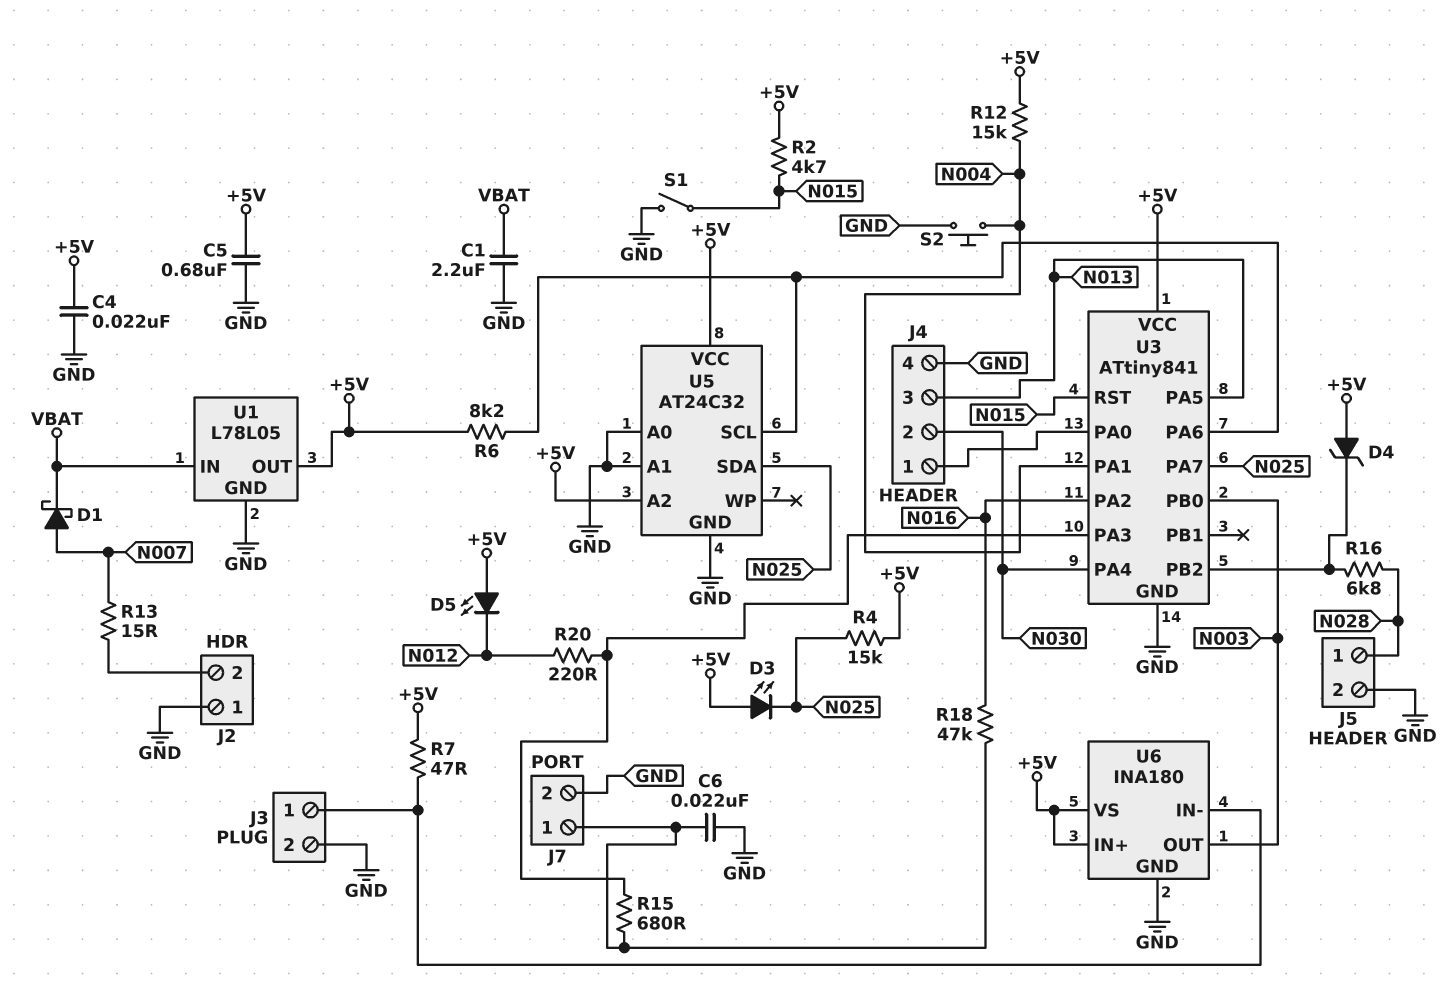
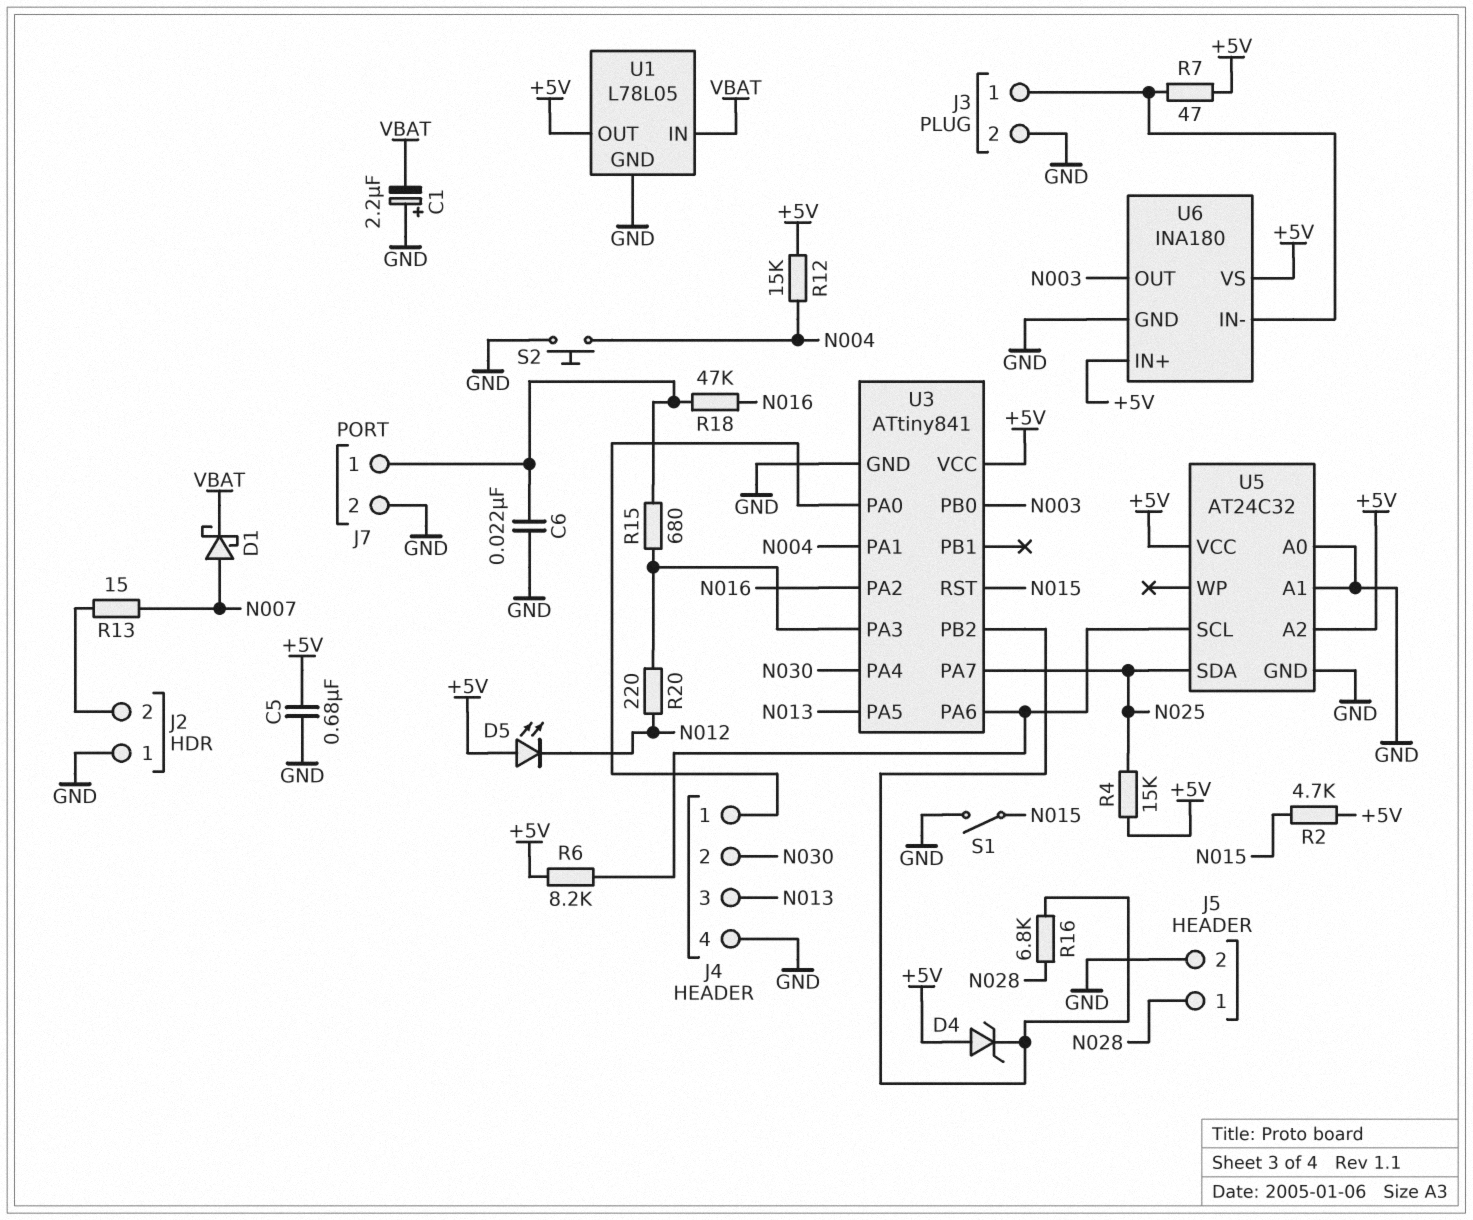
C1: 2.2uF (GND, VBAT) -> 2.2uF (plus GND, minus VBAT)
C4: 22nF (+5V, GND) -> none
D3: LED (A +5V, K N025) -> none

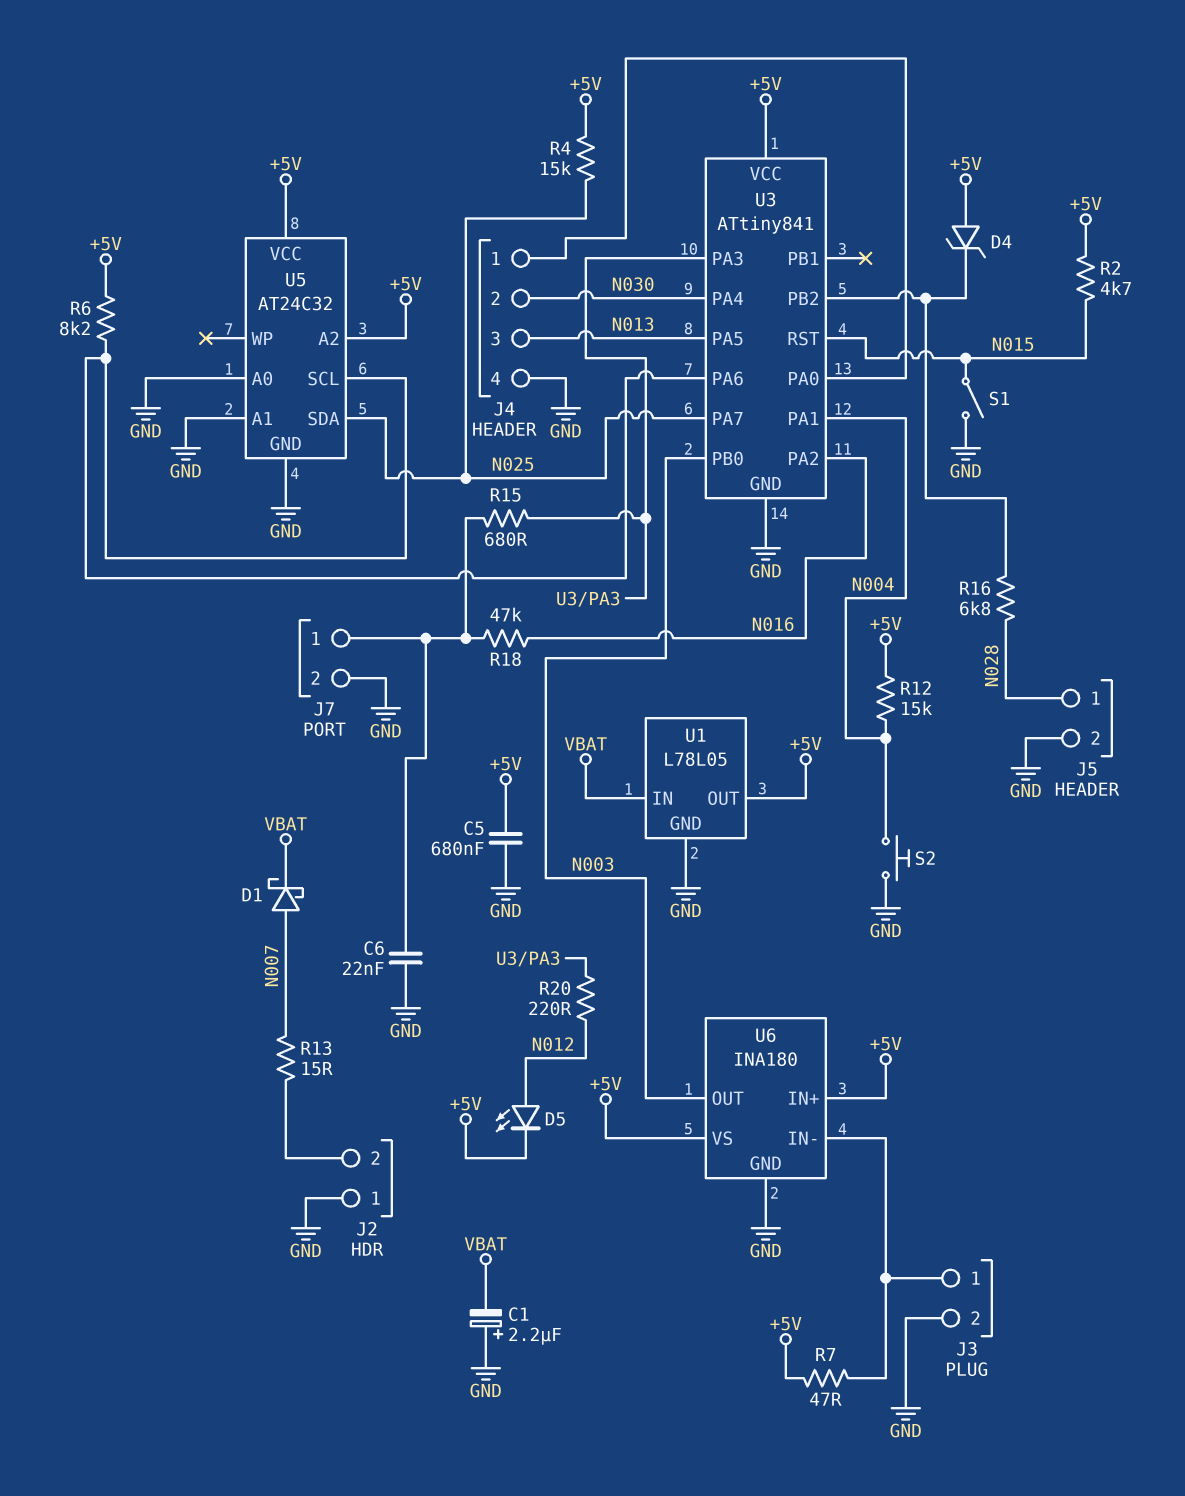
D5: LED (A +5V, K N012) -> LED (A N012, K +5V)

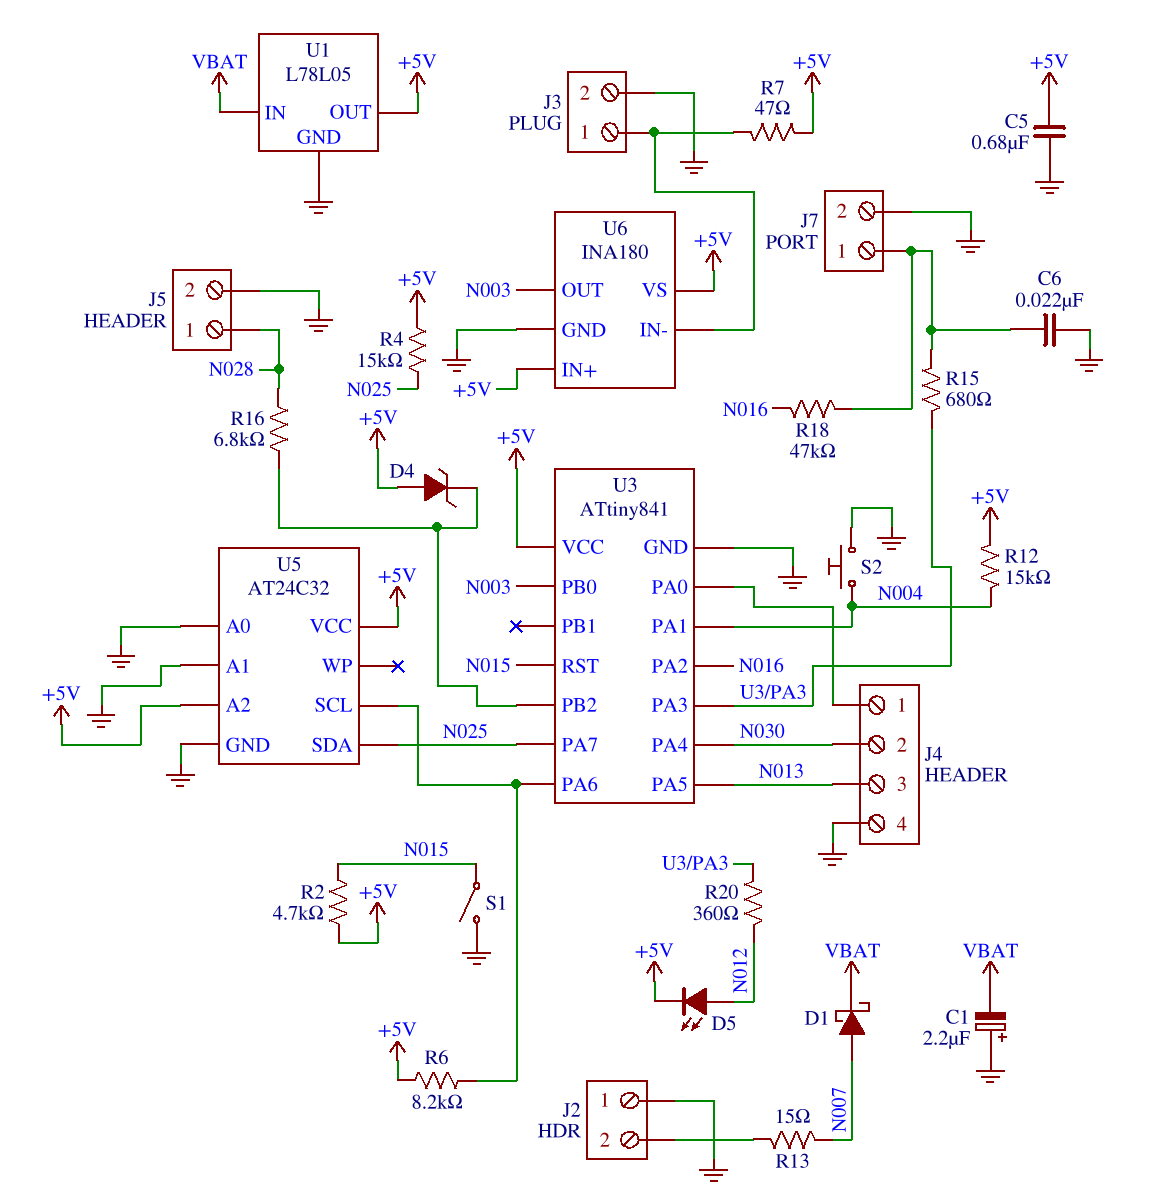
R20: 220 (N012, U3/PA3) -> 360 (N012, U3/PA3)

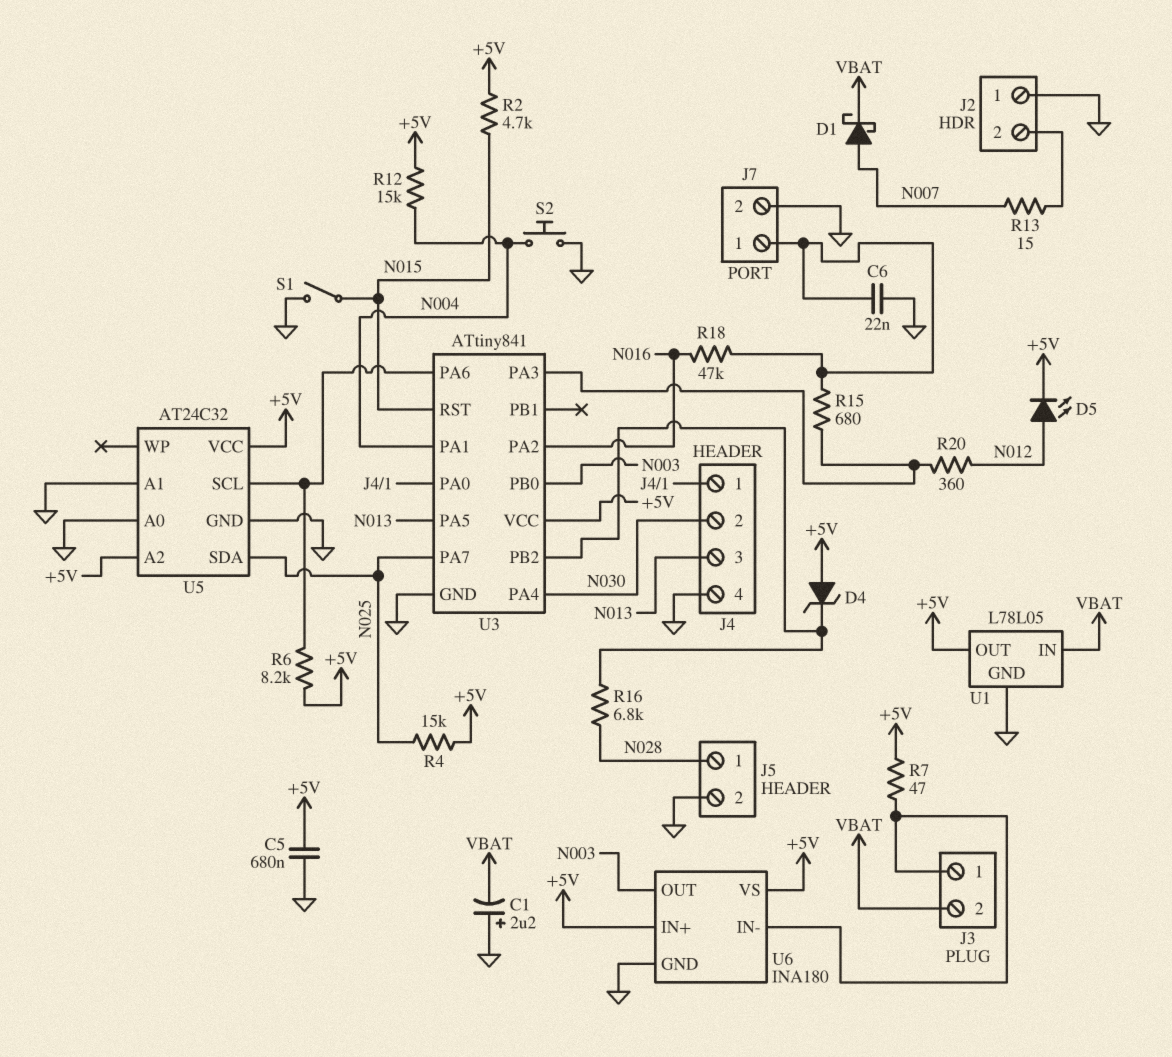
J3 pin 2: GND -> VBAT

